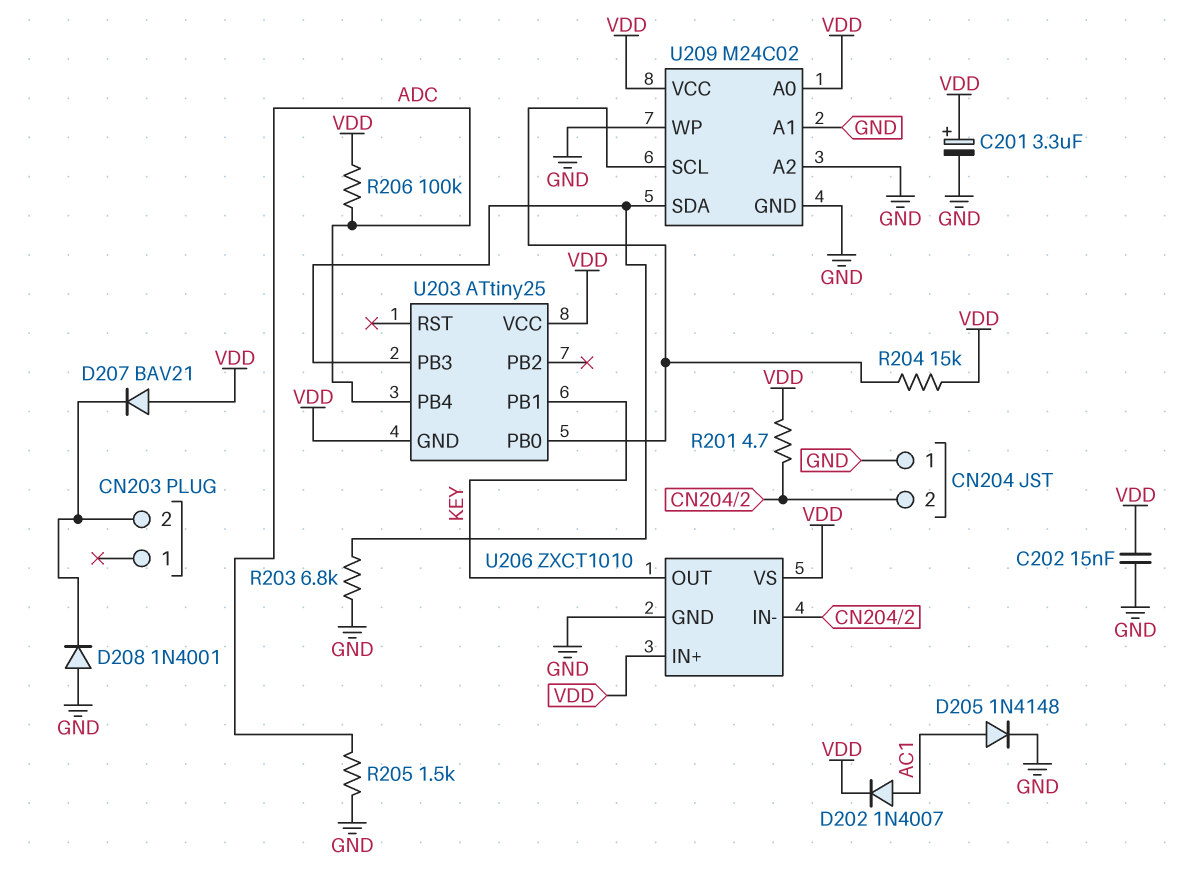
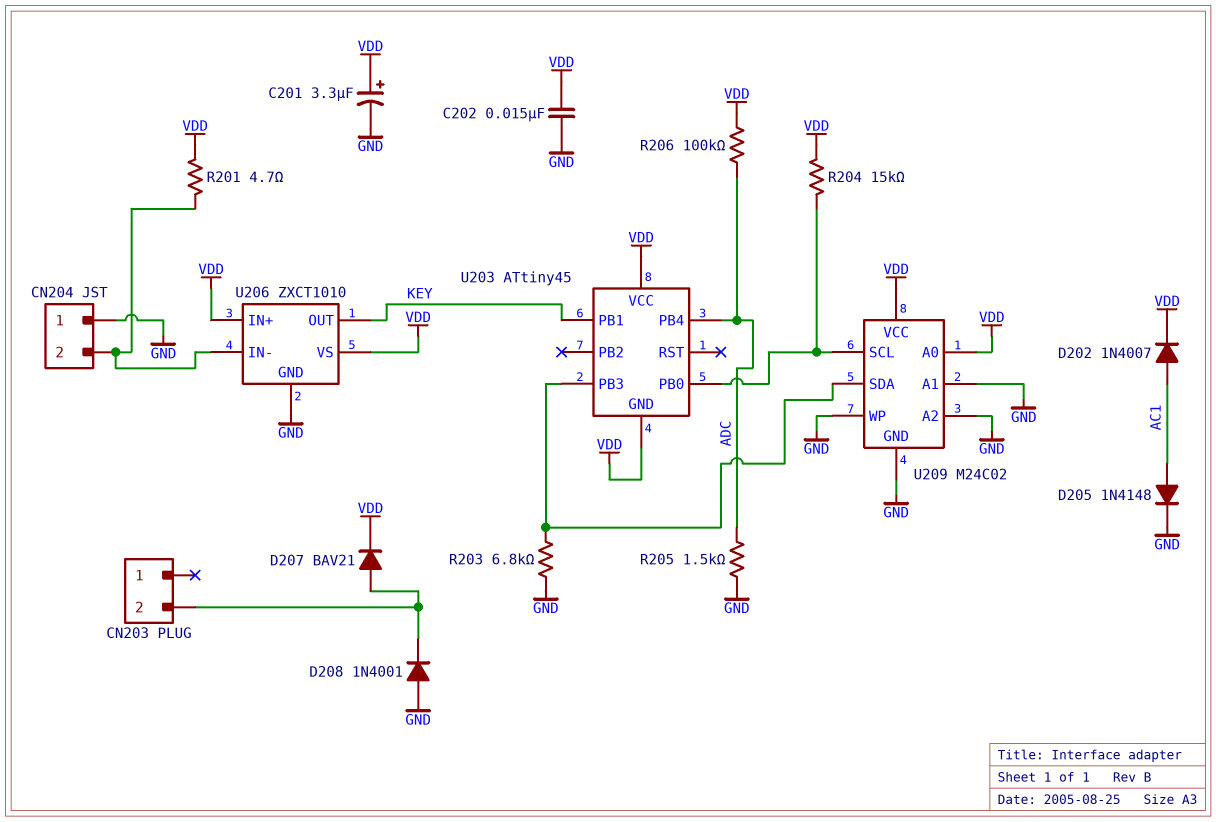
D207: diode BAV21 (A VDD, K CN203/2) -> diode BAV21 (A CN203/2, K VDD)
U203: ATtiny25 -> ATtiny45

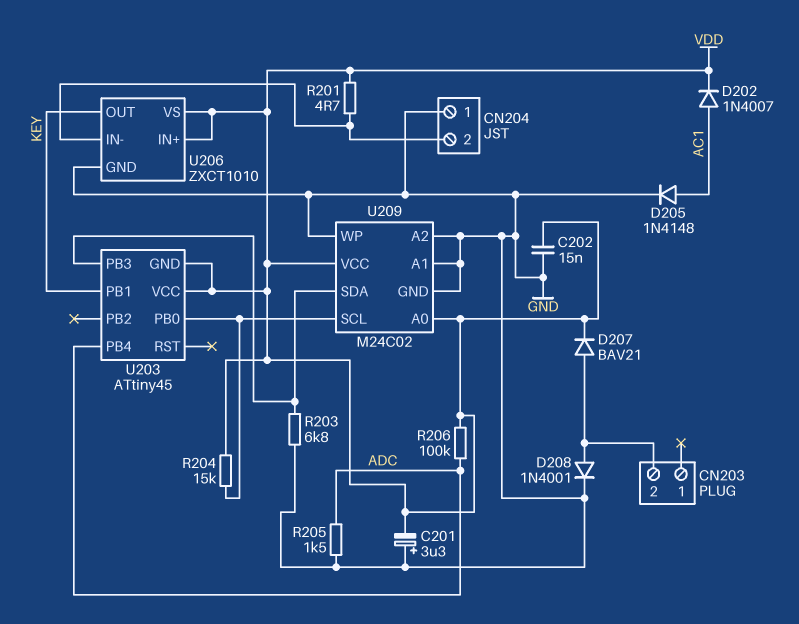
C201: 3.3uF (plus VDD, minus GND) -> 3.3uF (plus GND, minus VDD)
D208: diode 1N4001 (A GND, K CN203/2) -> diode 1N4001 (A CN203/2, K GND)

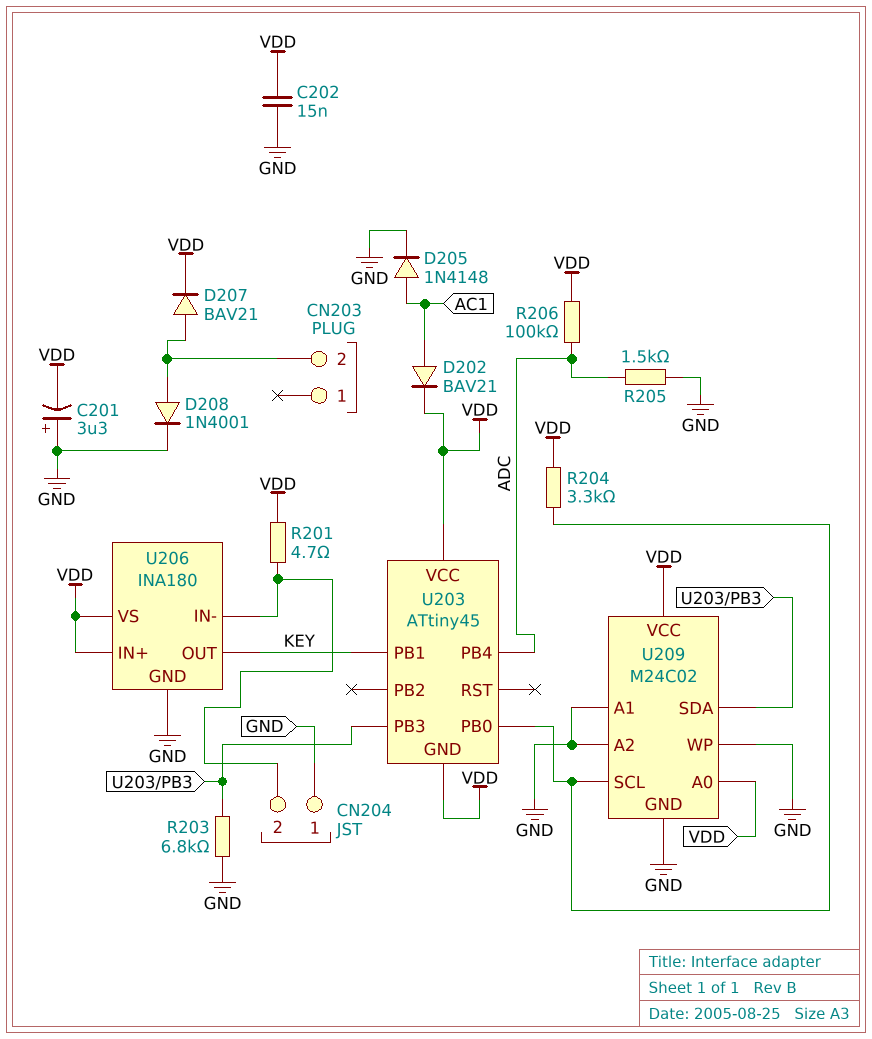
D202: diode 1N4007 (A AC1, K VDD) -> diode BAV21 (A AC1, K VDD)
R204: 15k (U203/PB0, VDD) -> 3.3k (U203/PB0, VDD)
U206: ZXCT1010 -> INA180

